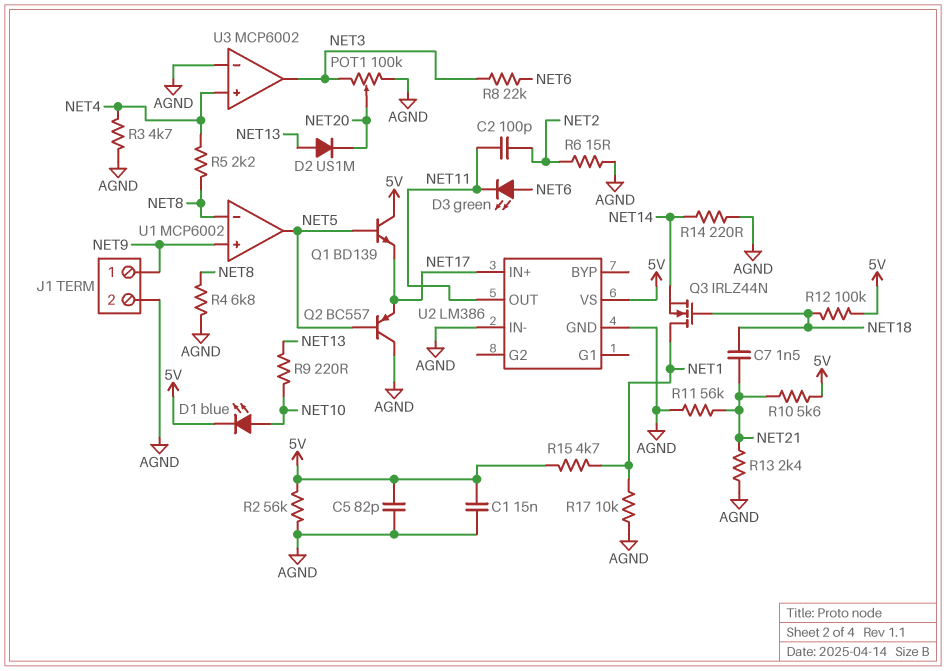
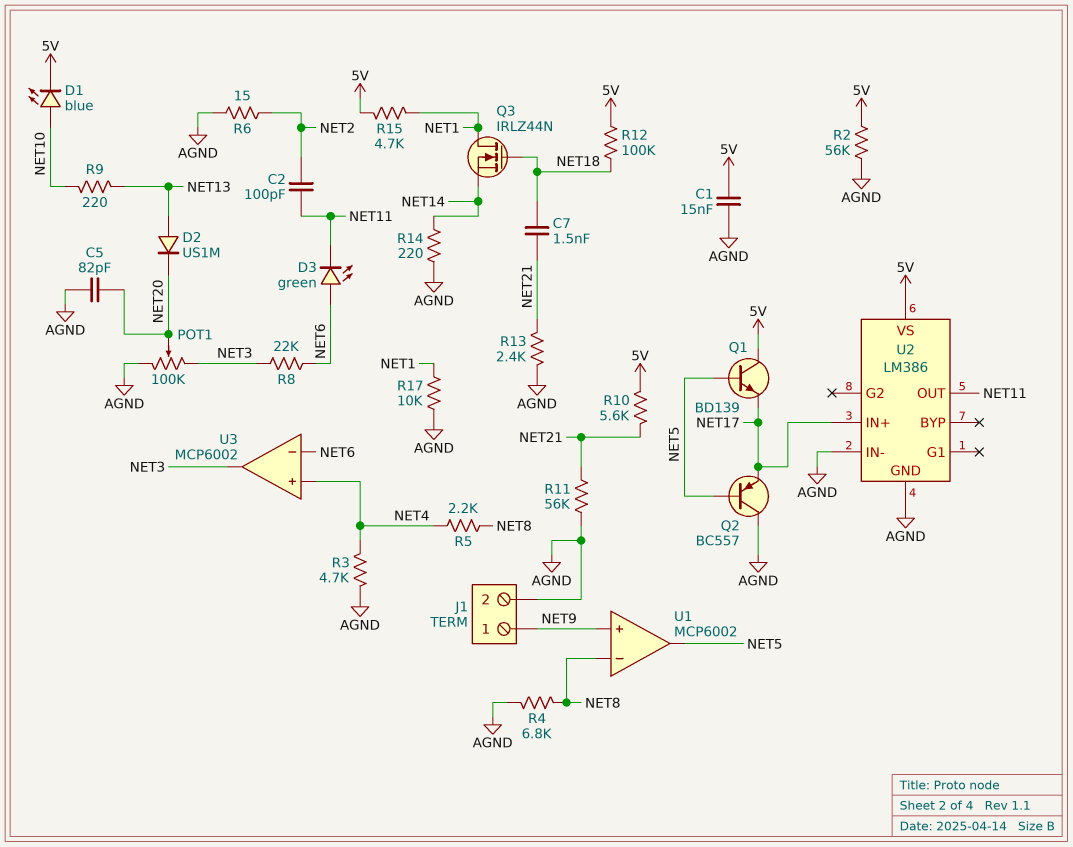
C5: 82pF (5V, AGND) -> 82pF (AGND, NET20)
U3 pin in-: AGND -> NET6

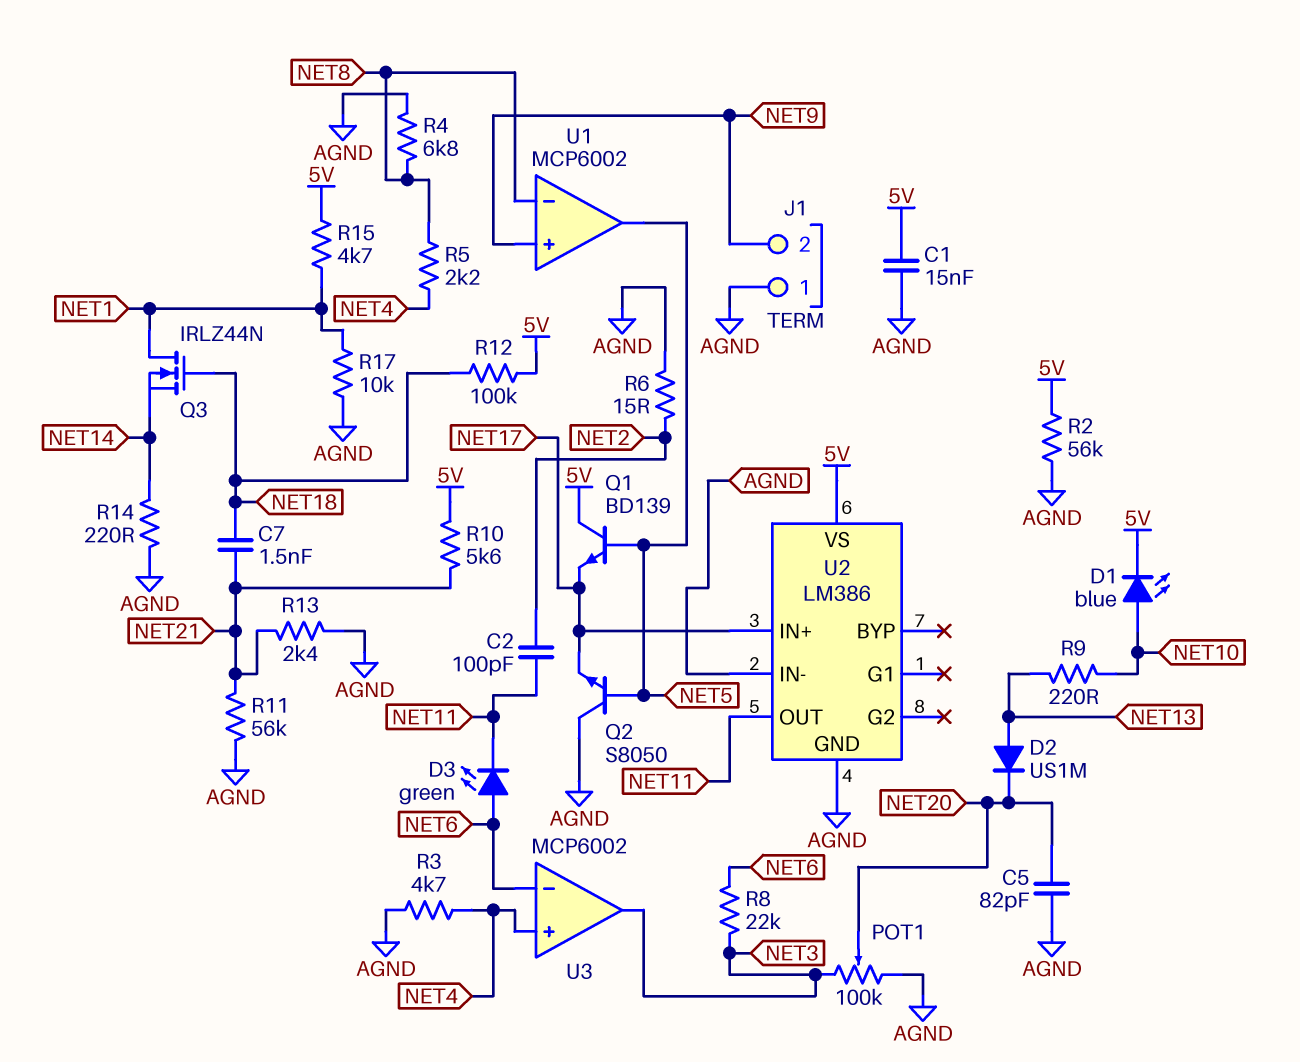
J1 pin 1: NET9 -> AGND
J1 pin 2: AGND -> NET9
Q2: PNP BC557 (B NET5, C AGND, E NET17) -> NPN S8050 (B NET5, C AGND, E NET17)

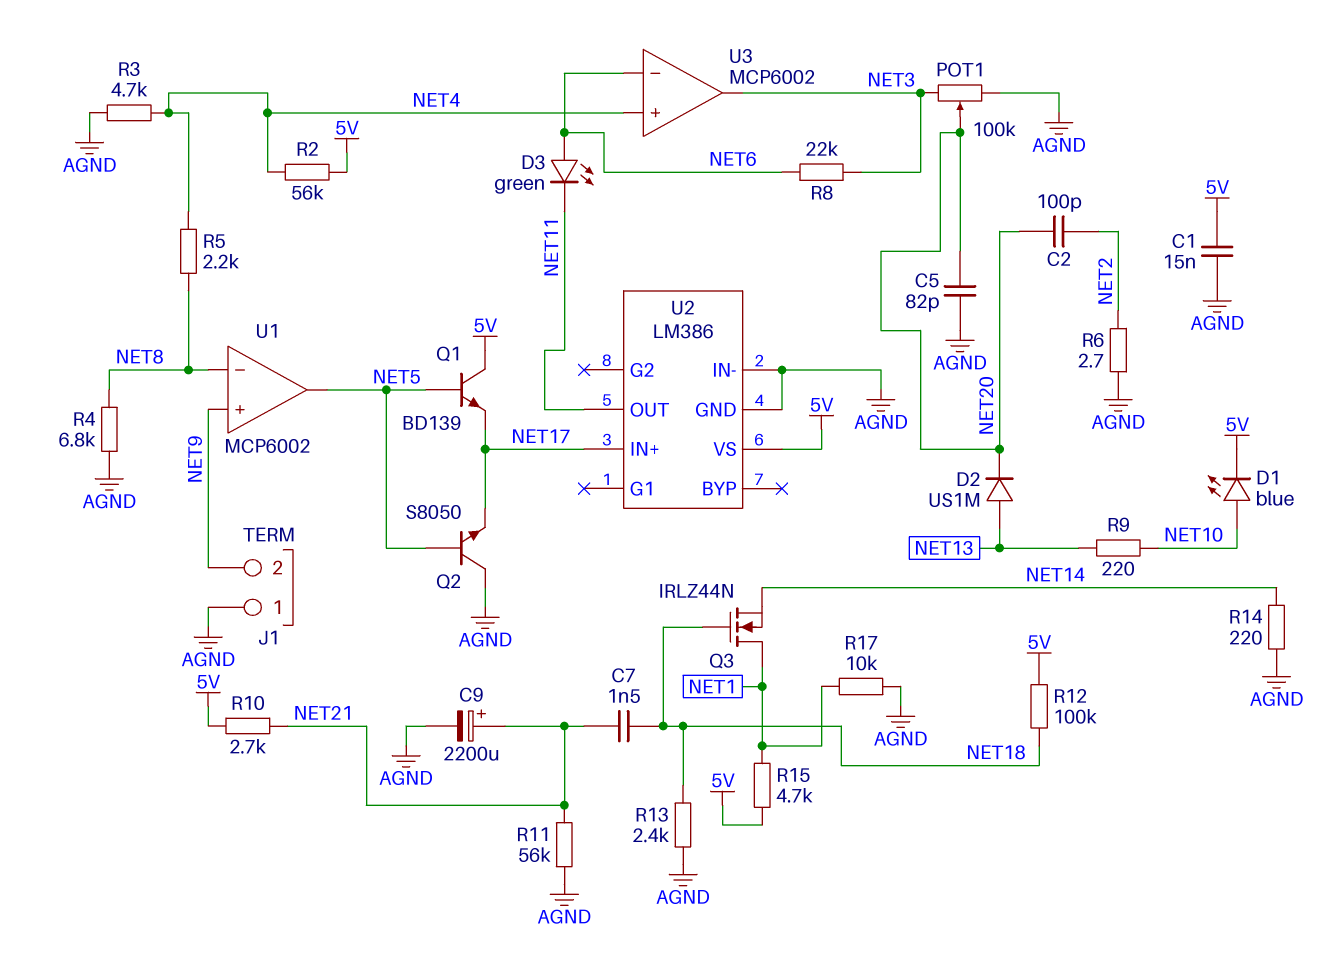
C2: 100pF (NET2, NET11) -> 100pF (NET2, NET20)
C9: none -> 2200uF (plus NET21, minus AGND)
R2: 56k (5V, AGND) -> 56k (5V, NET4)
R6: 15 (AGND, NET2) -> 2.7 (AGND, NET2)
R10: 5.6k (5V, NET21) -> 2.7k (5V, NET21)
R13: 2.4k (AGND, NET21) -> 2.4k (AGND, NET18)

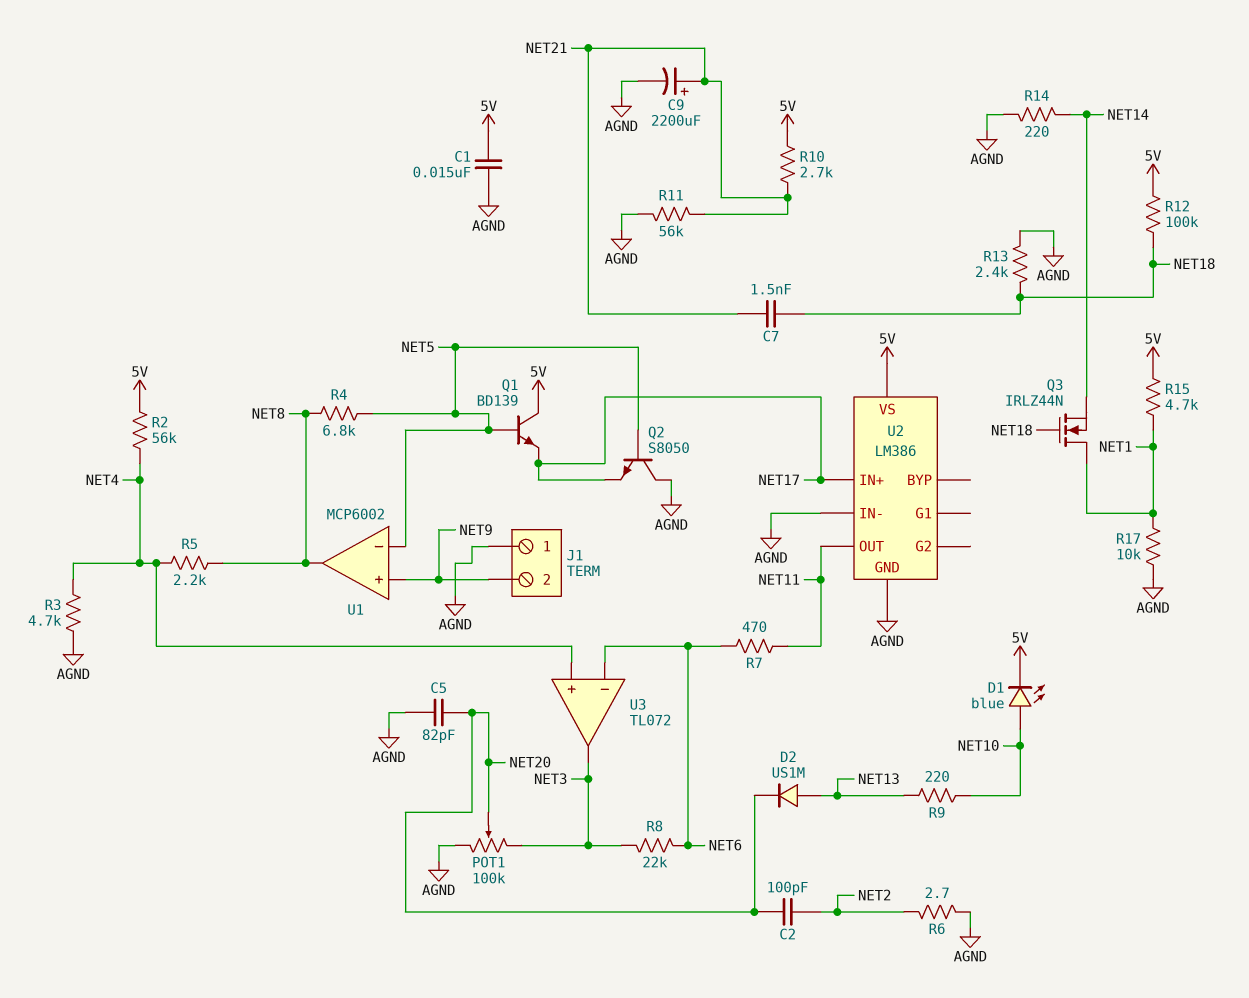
D3: LED green (A NET6, K NET11) -> none
R4: 6.8k (AGND, NET8) -> 6.8k (NET5, NET8)
R7: none -> 470 (NET6, NET11)
U1 pin in-: NET8 -> NET5
U1 pin out: NET5 -> NET8
U3: MCP6002 -> TL072

